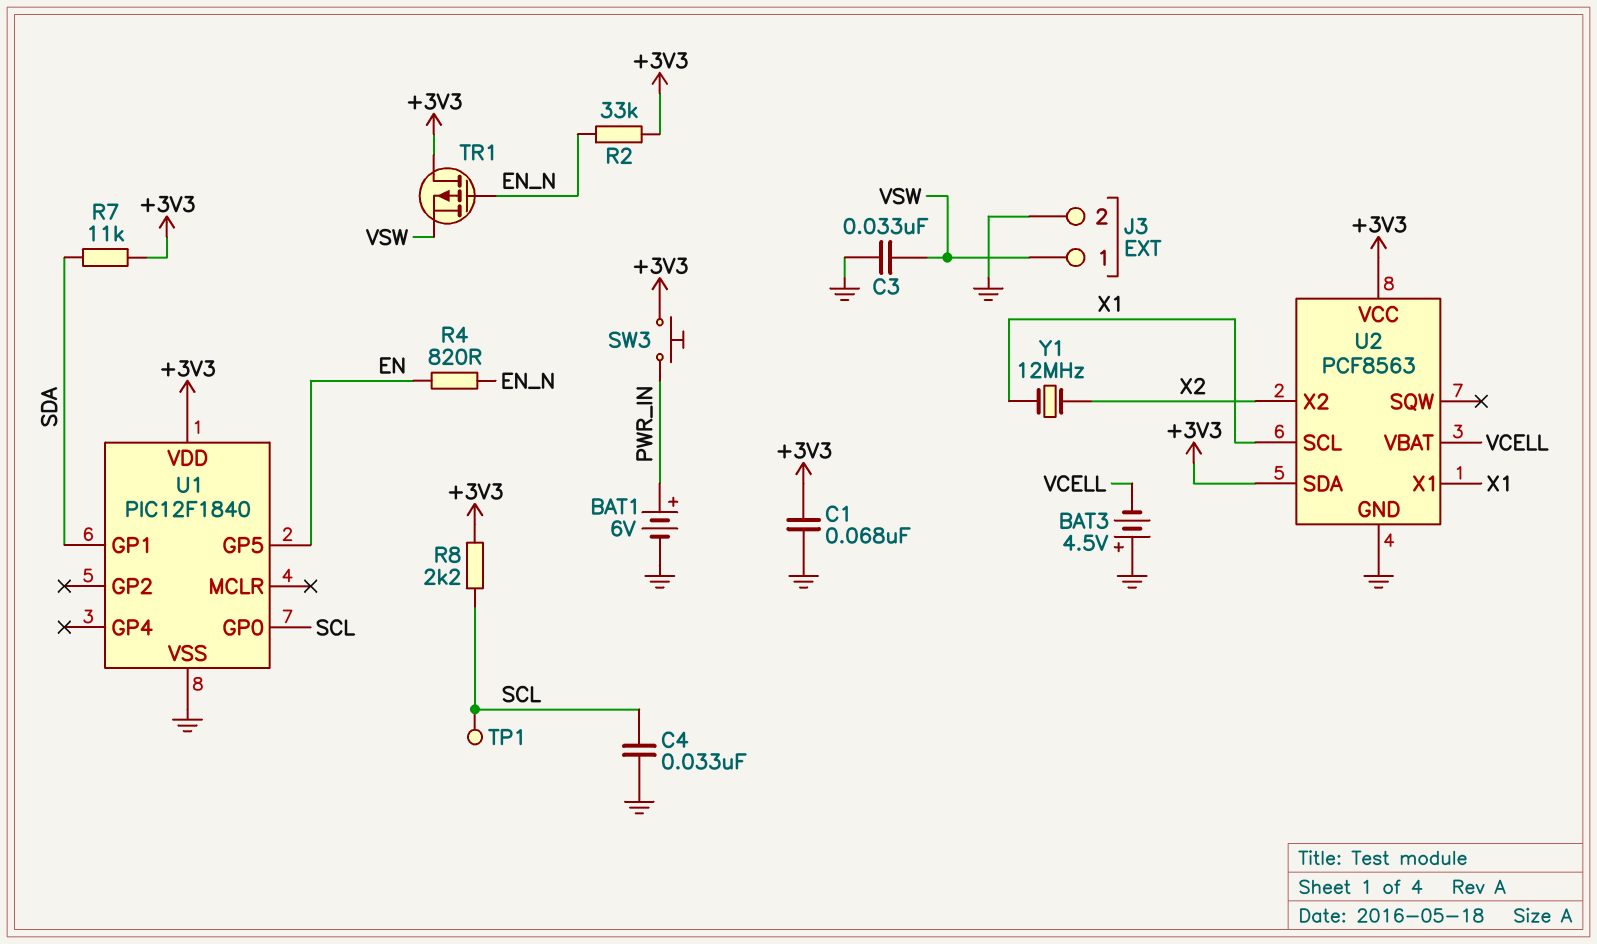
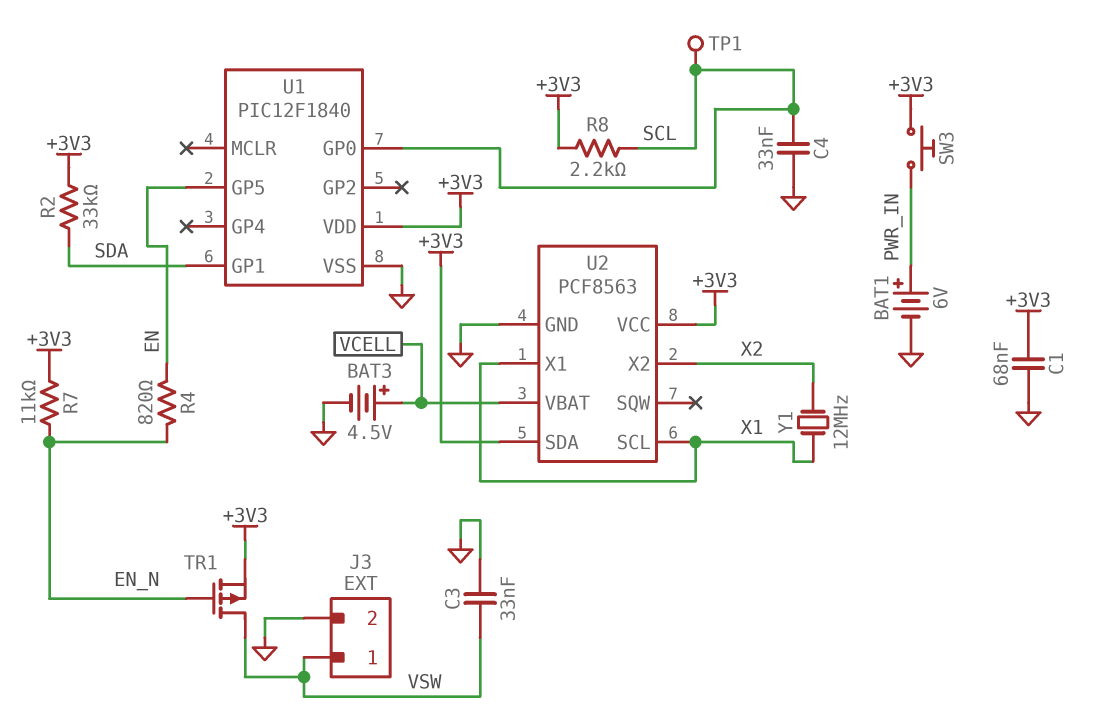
BAT3: 4.5V (plus GND, minus VCELL) -> 4.5V (plus VCELL, minus GND)
R2: 33k (+3V3, EN_N) -> 33k (+3V3, SDA)
R7: 11k (+3V3, SDA) -> 11k (+3V3, EN_N)
TR1: PMOS (G EN_N, D +3V3, S VSW) -> PMOS (G EN_N, D VSW, S +3V3)

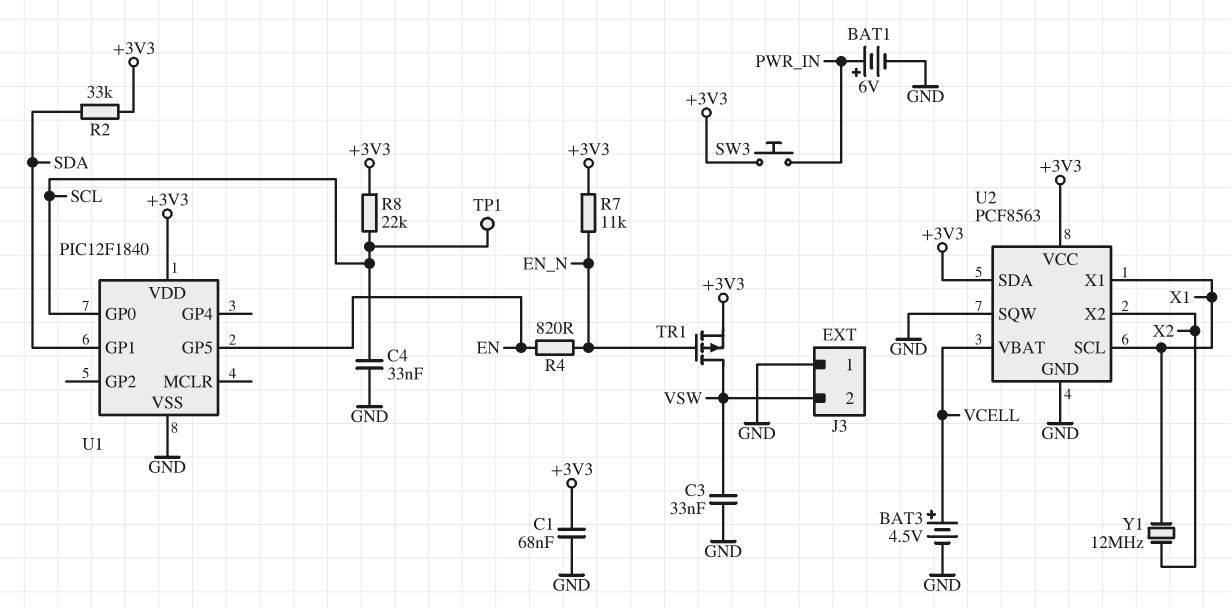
J3 pin 1: VSW -> GND
J3 pin 2: GND -> VSW
R8: 2.2k (+3V3, SCL) -> 22k (+3V3, SCL)
U2 pin SQW: none -> GND

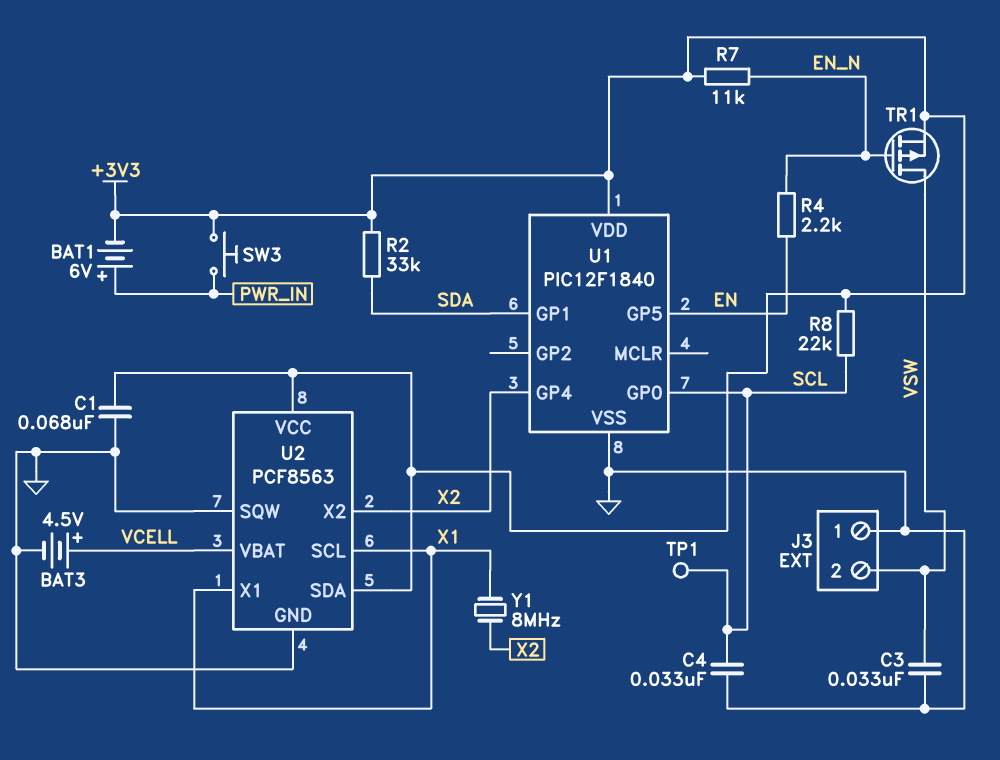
BAT1: 6V (plus PWR_IN, minus GND) -> 6V (plus PWR_IN, minus +3V3)
R4: 820 (EN, EN_N) -> 2.2k (EN, EN_N)
U1 pin GP4: none -> X2
Y1: 12MHz (X1, X2) -> 8MHz (X1, X2)

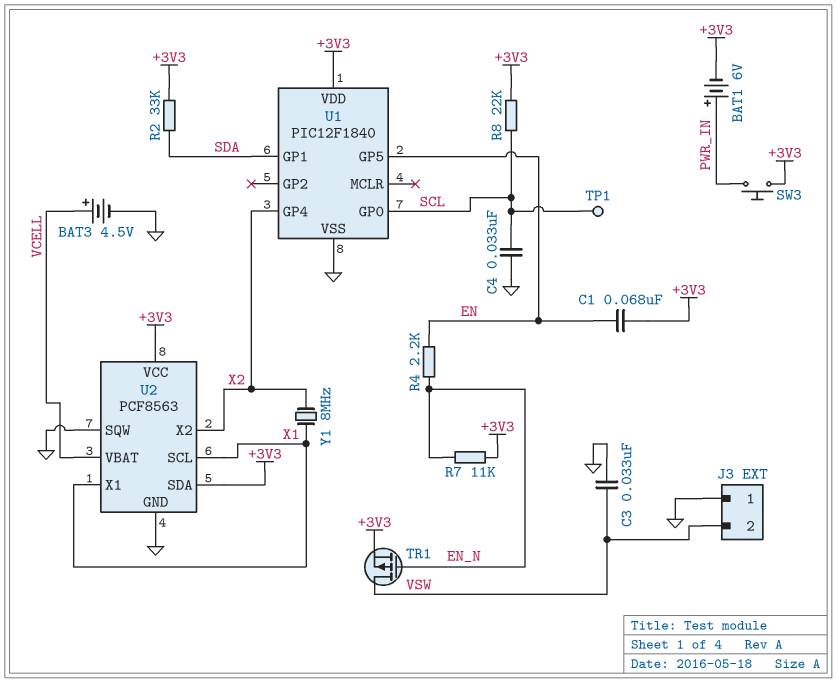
C1: 68nF (+3V3, GND) -> 68nF (+3V3, EN)

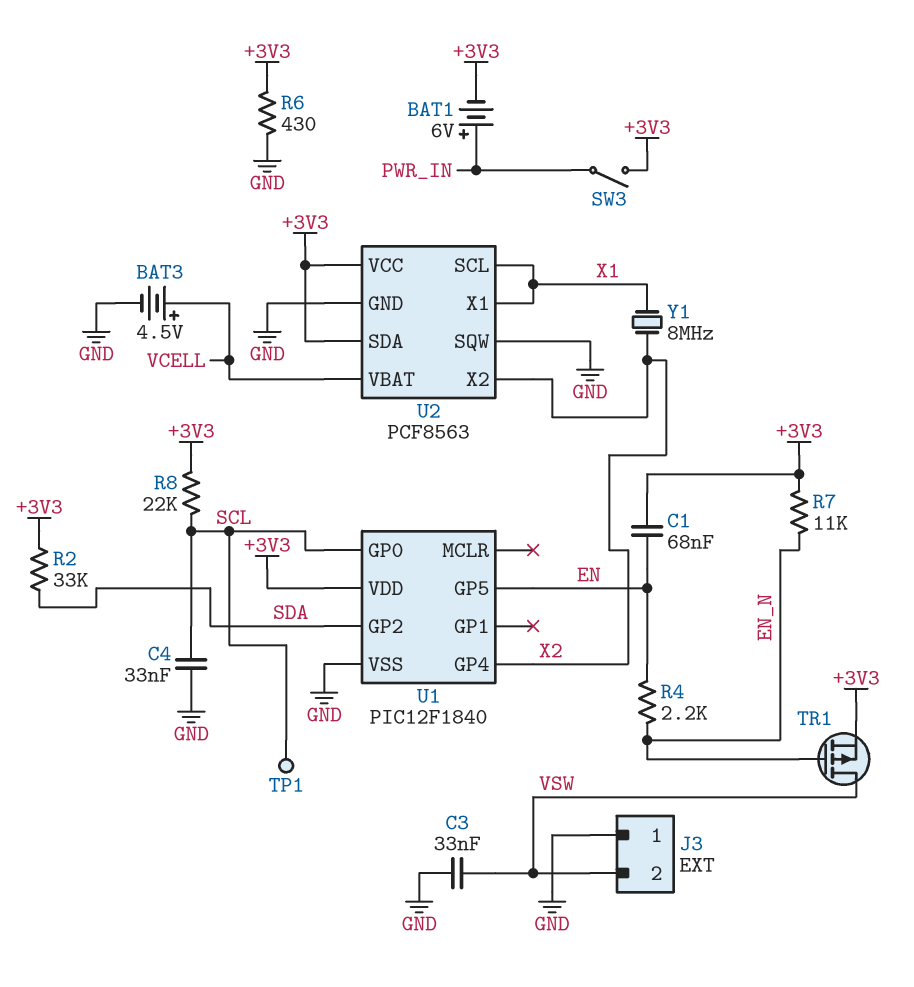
R6: none -> 430 (+3V3, GND)
SW3: button (+3V3, PWR_IN) -> switch (+3V3, PWR_IN)
U1 pin GP1: SDA -> none
U1 pin GP2: none -> SDA

